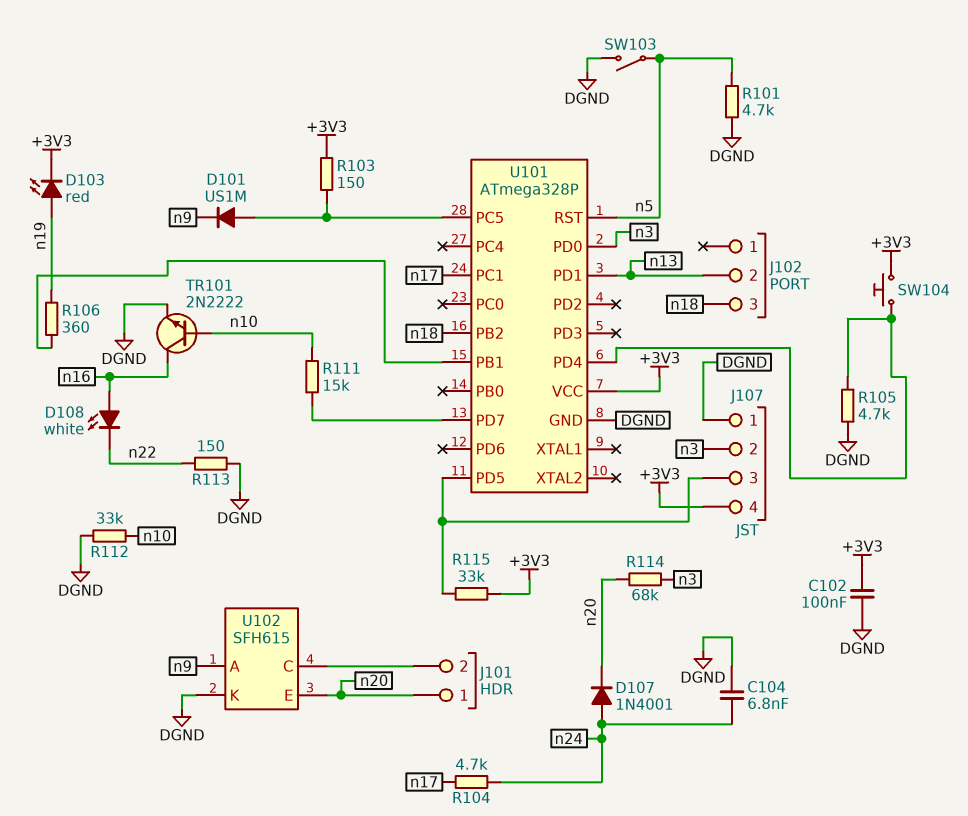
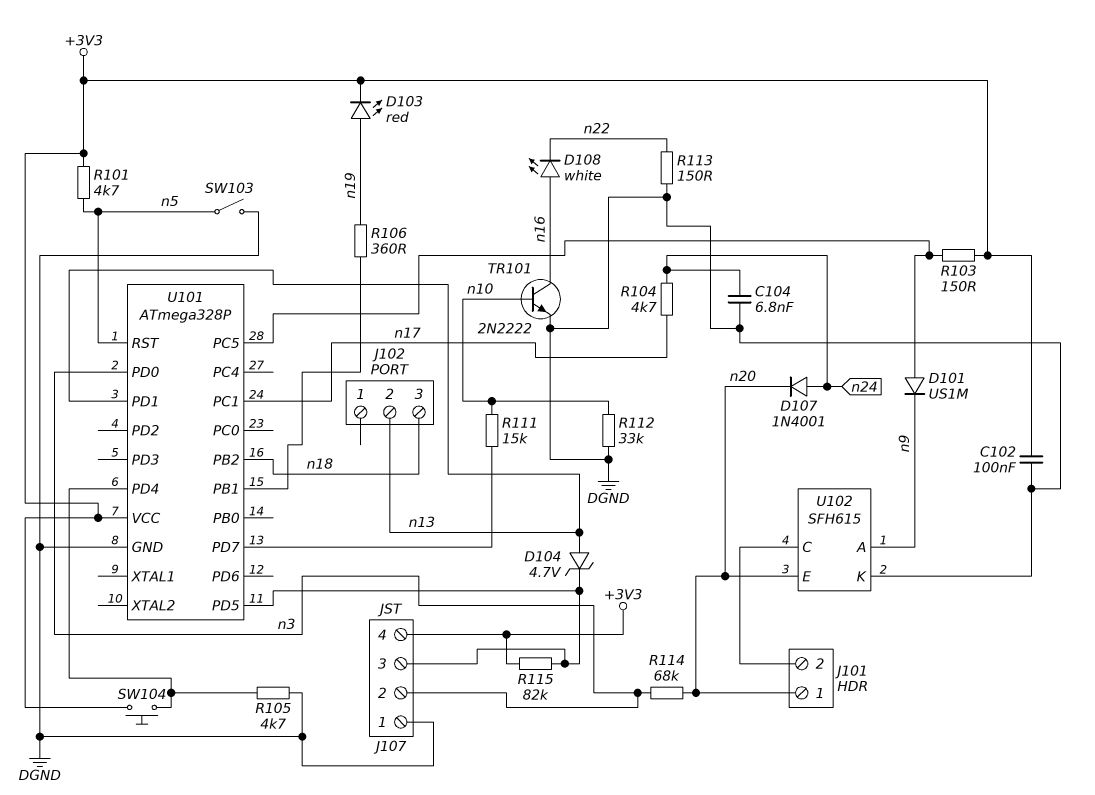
D104: none -> zener 4.7V (A n13, K J107/3)
R101: 4.7k (DGND, n5) -> 4.7k (+3V3, n5)
R115: 33k (+3V3, J107/3) -> 82k (+3V3, J107/3)

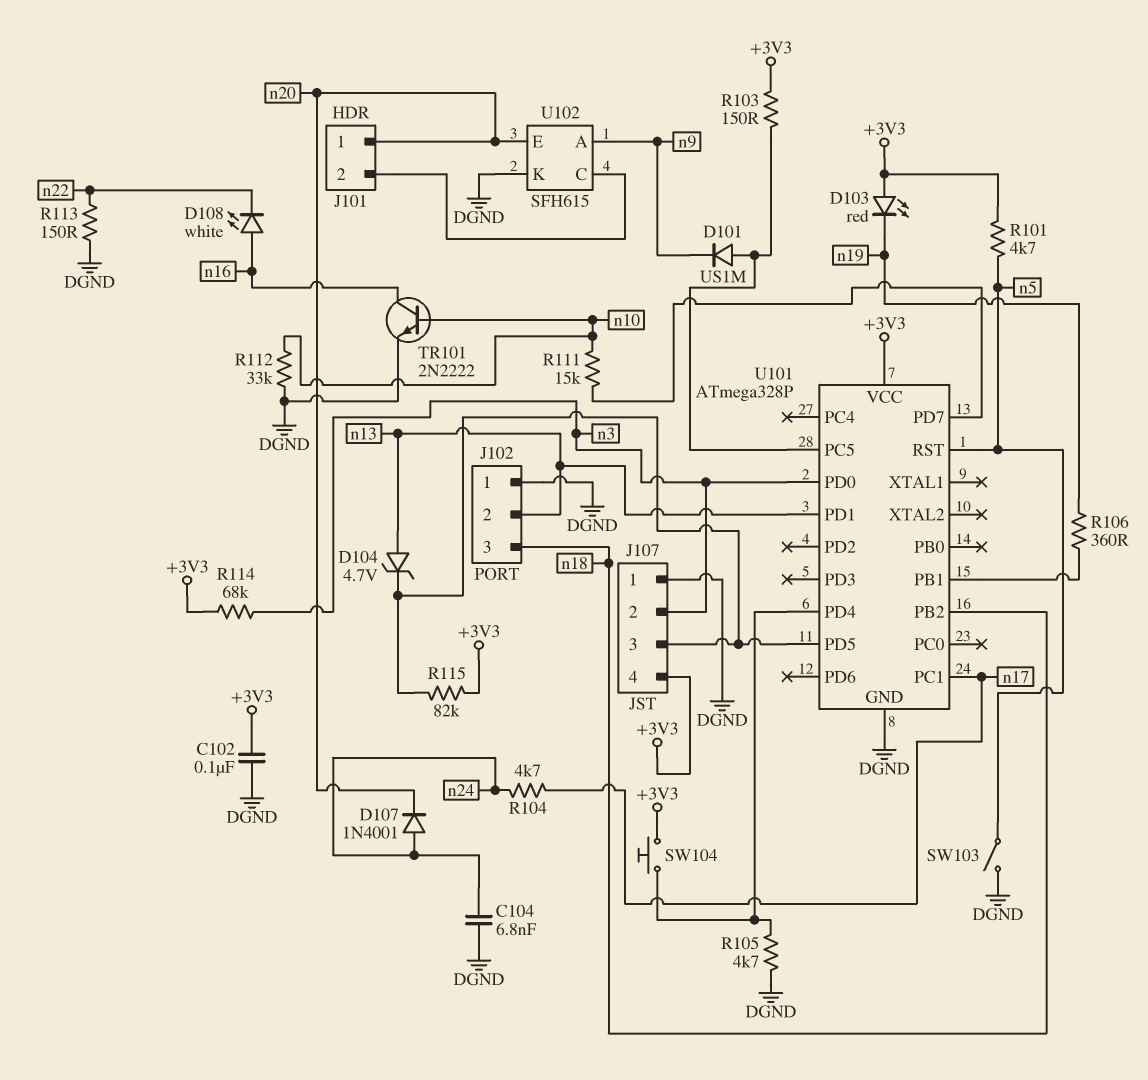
D103: LED red (A n19, K +3V3) -> LED red (A +3V3, K n19)
J102 pin 1: none -> DGND
R114: 68k (n3, n20) -> 68k (+3V3, n3)

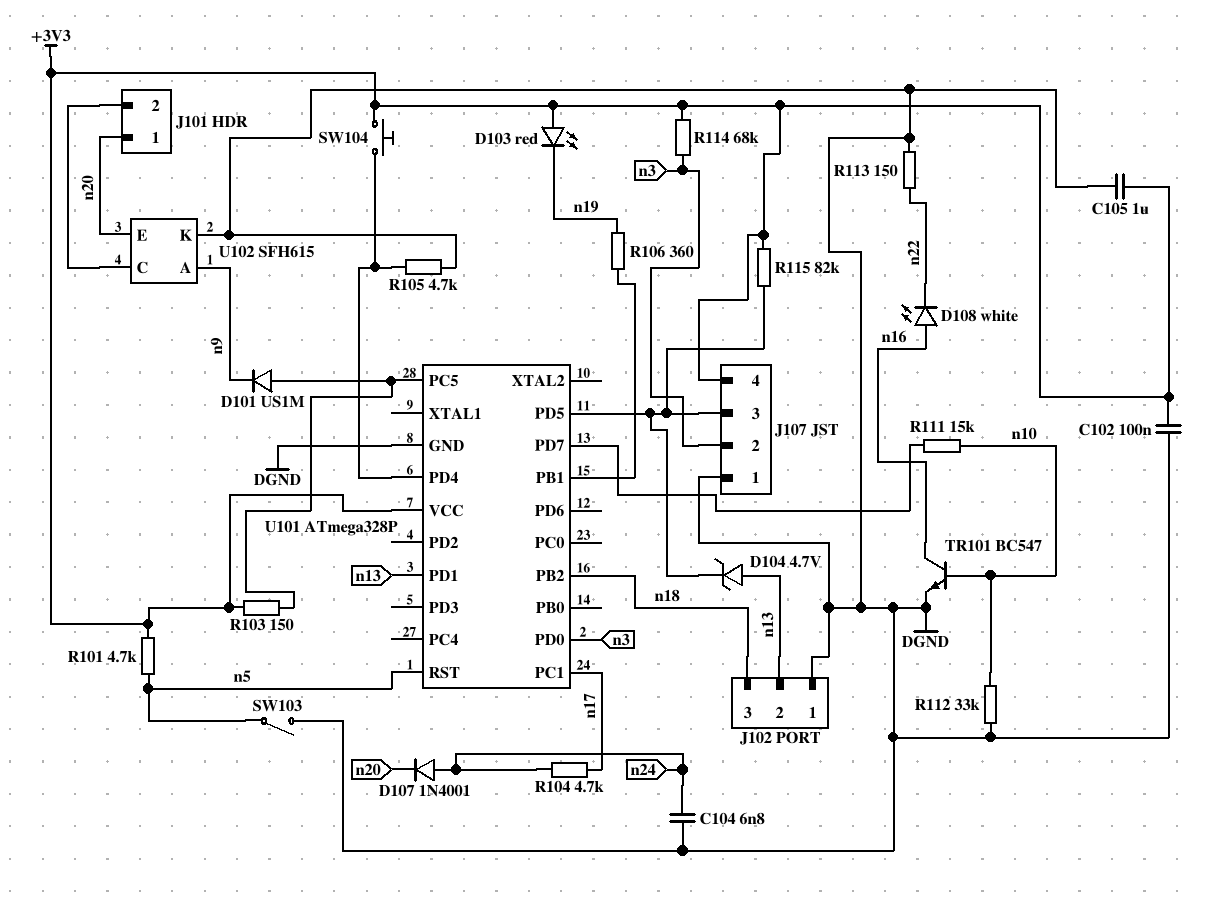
C105: none -> 1uF (+3V3, DGND)
TR101: NPN 2N2222 (B n10, C n16, E DGND) -> NPN BC547 (B n10, C n16, E DGND)

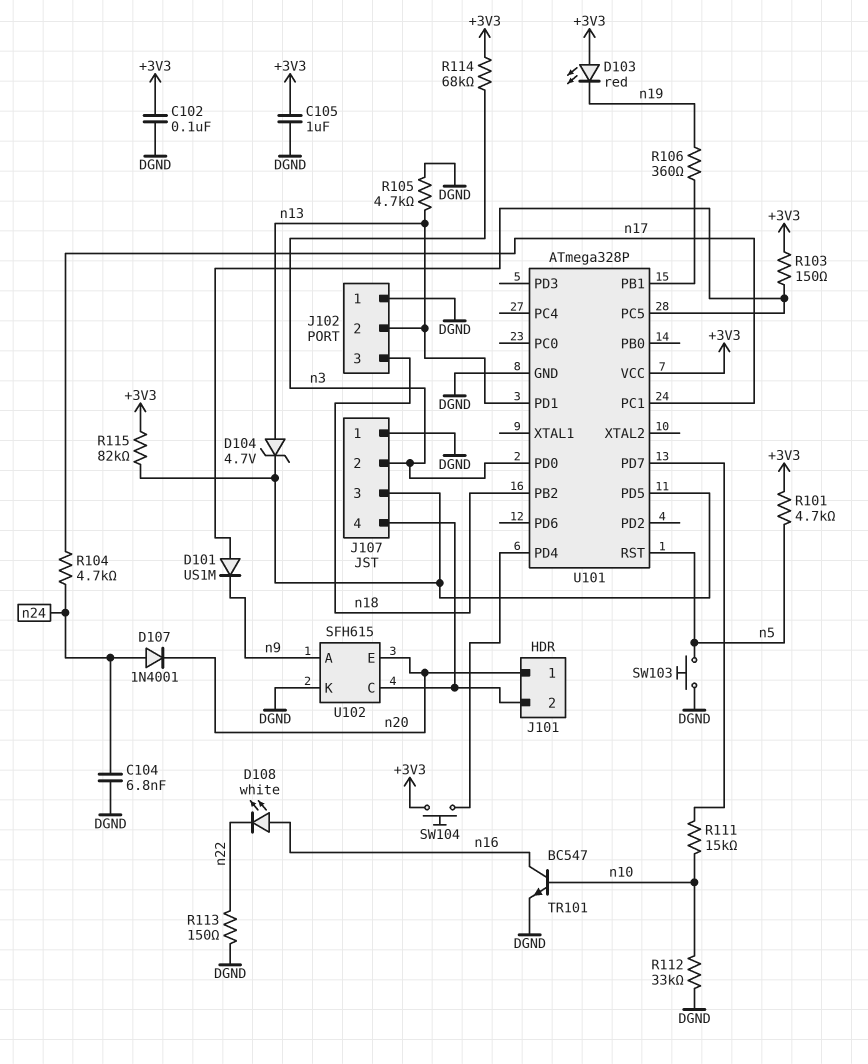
J107 pin 4: +3V3 -> J101/2
R105: 4.7k (DGND, U101/PD4) -> 4.7k (DGND, n13)
SW103: switch (DGND, n5) -> button (DGND, n5)

